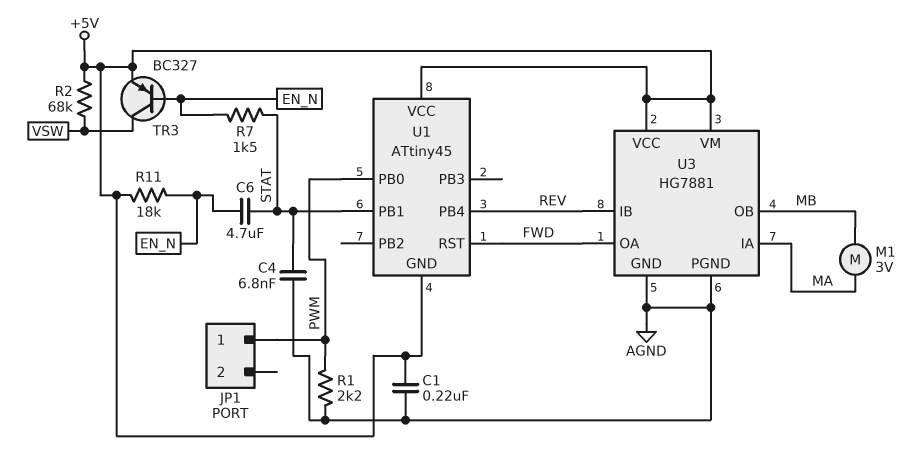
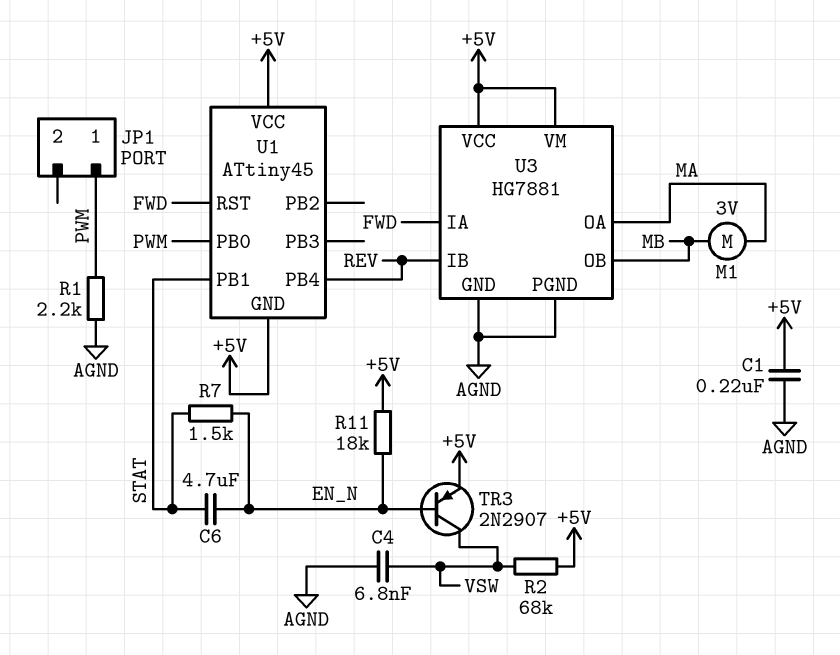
C4: 6.8nF (AGND, STAT) -> 6.8nF (AGND, VSW)
TR3: PNP BC327 (B EN_N, C VSW, E +5V) -> PNP 2N2907 (B EN_N, C VSW, E +5V)
U3 pin IA: MA -> FWD
U3 pin OA: FWD -> MA

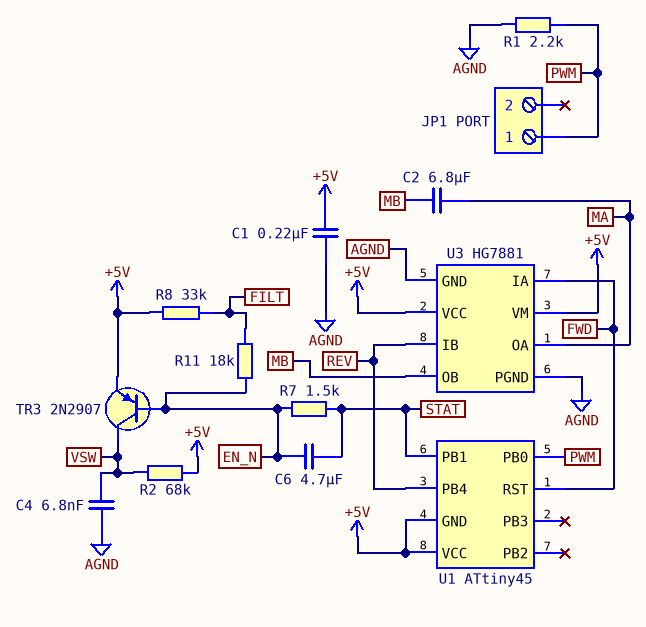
C2: none -> 6.8uF (MA, MB)
M1: motor 3V (MA, MB) -> none
R8: none -> 33k (+5V, FILT)
R11: 18k (+5V, EN_N) -> 18k (EN_N, FILT)

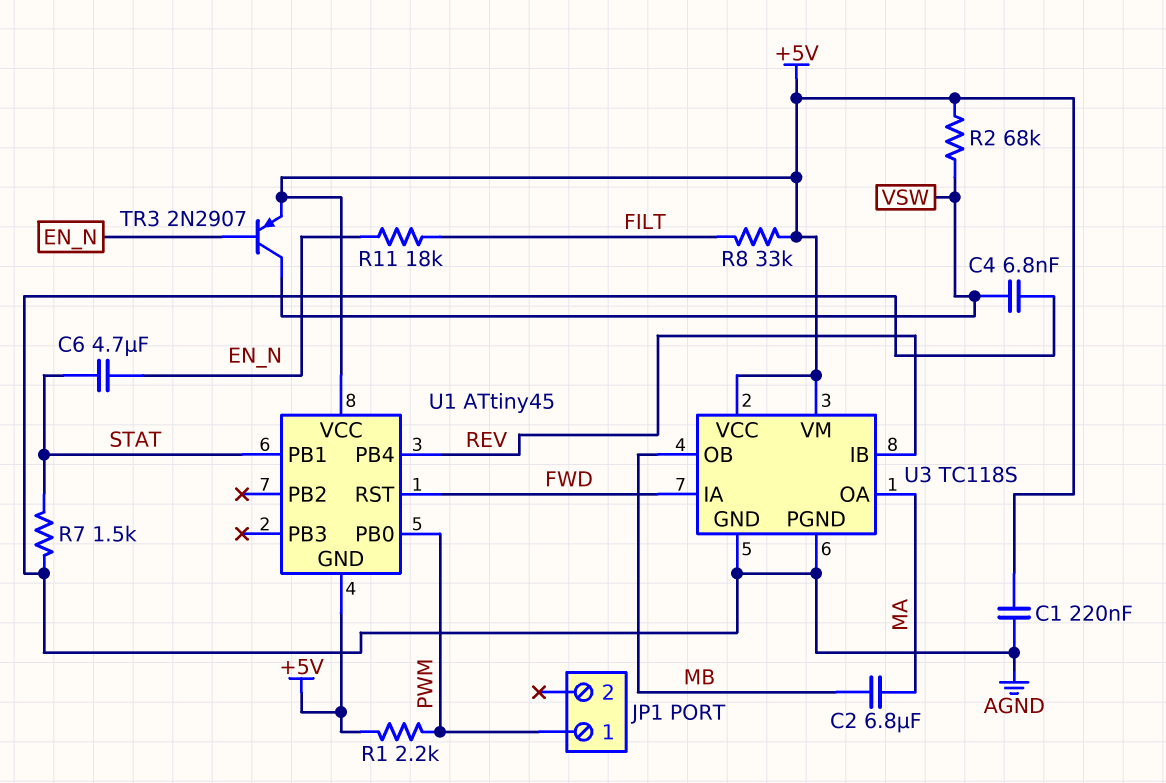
R1: 2.2k (AGND, PWM) -> 2.2k (+5V, PWM)
R7: 1.5k (EN_N, STAT) -> 1.5k (AGND, STAT)
U3: HG7881 -> TC118S

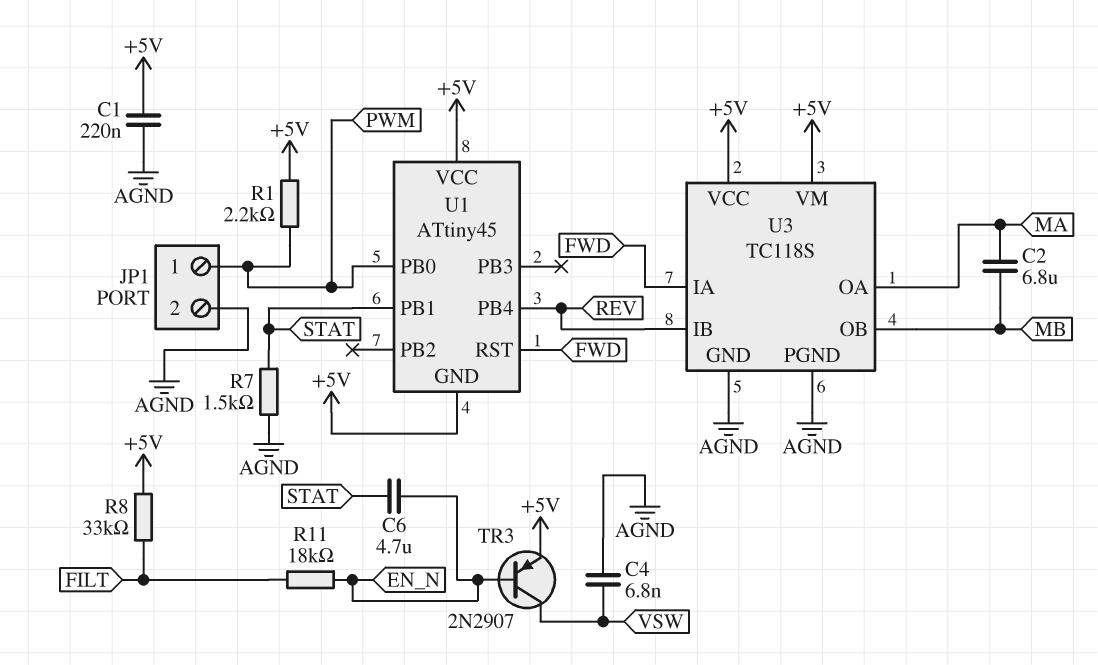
JP1 pin 2: none -> AGND
R2: 68k (+5V, VSW) -> none

